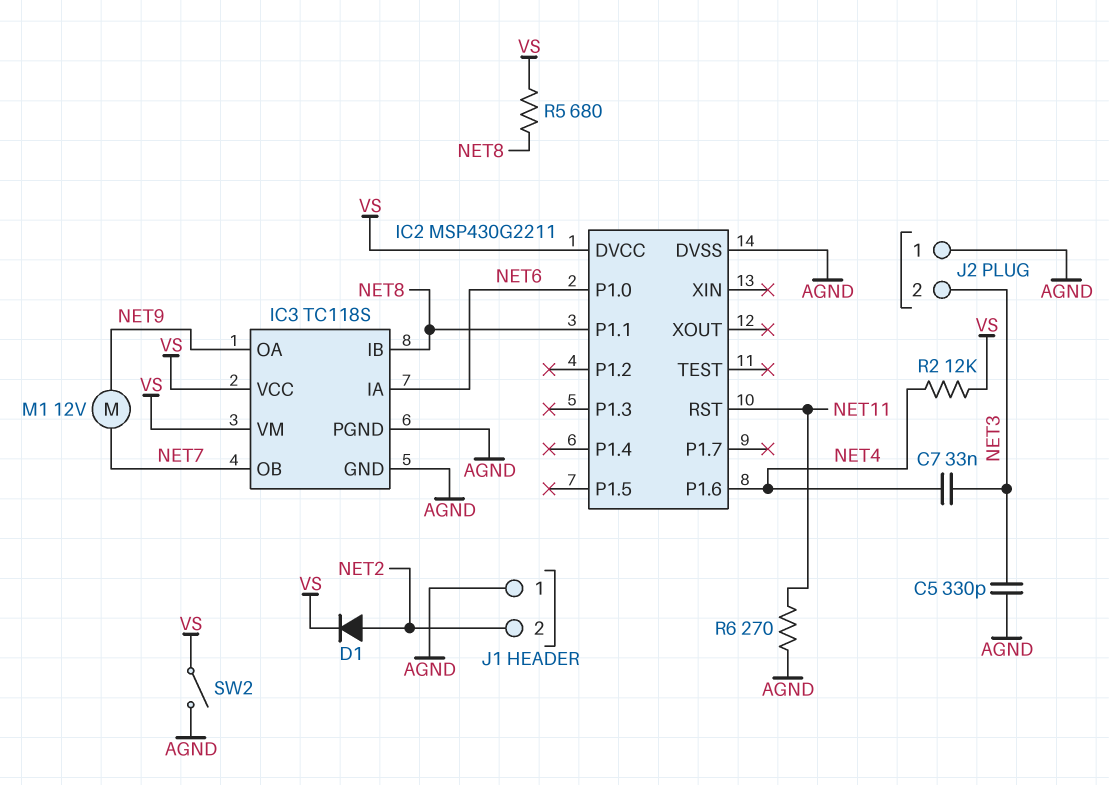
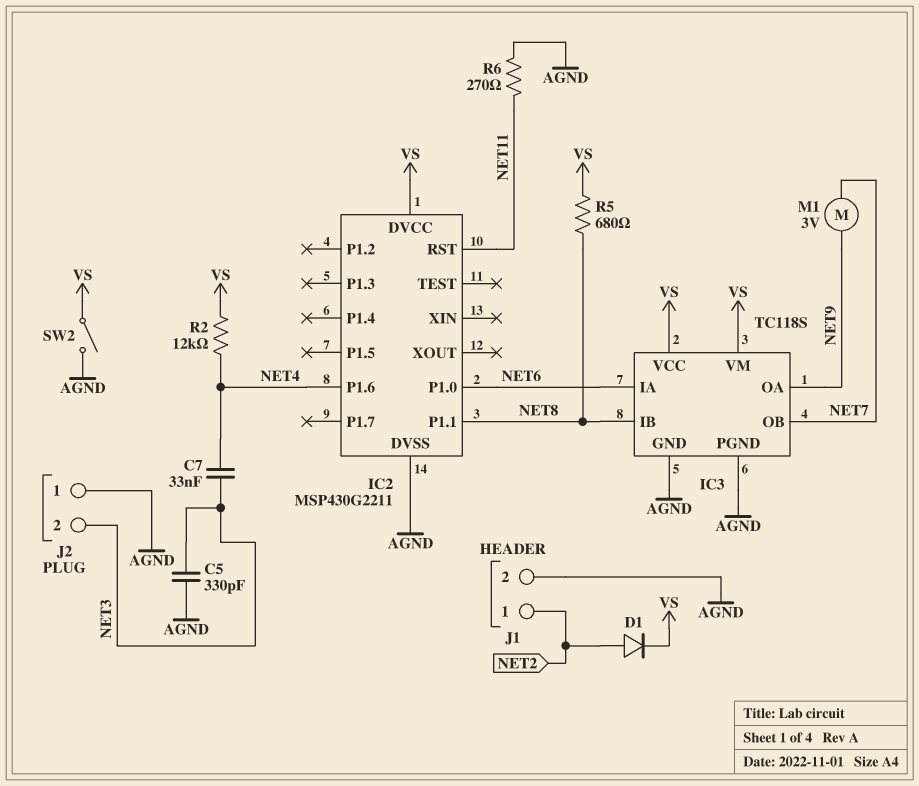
J1 pin 1: AGND -> NET2
J1 pin 2: NET2 -> AGND
M1: motor 12V (NET7, NET9) -> motor 3V (NET7, NET9)

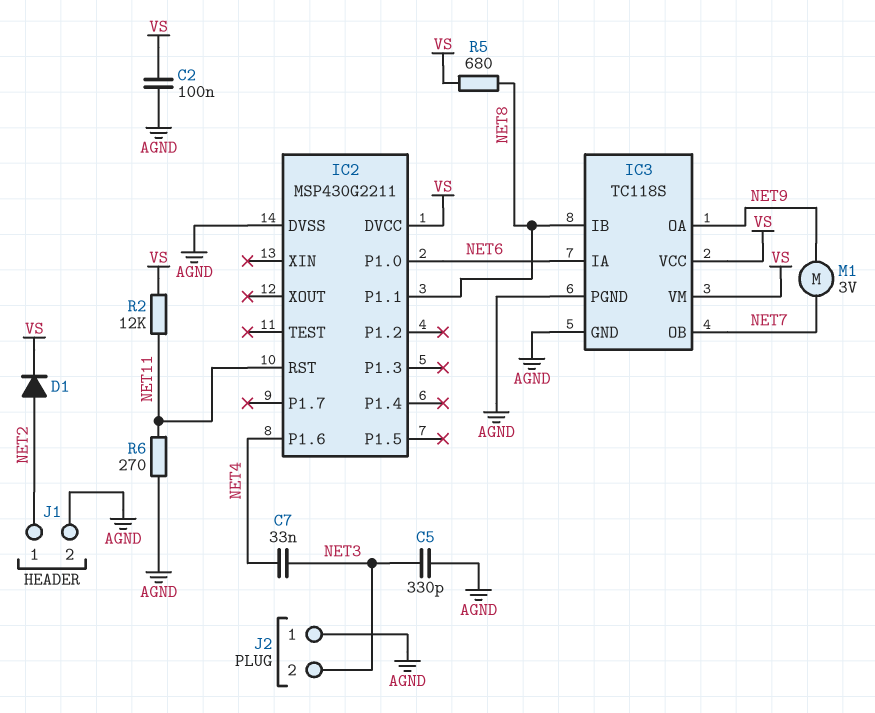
C2: none -> 100nF (AGND, VS)
R2: 12k (NET4, VS) -> 12k (NET11, VS)
SW2: switch (AGND, VS) -> none

